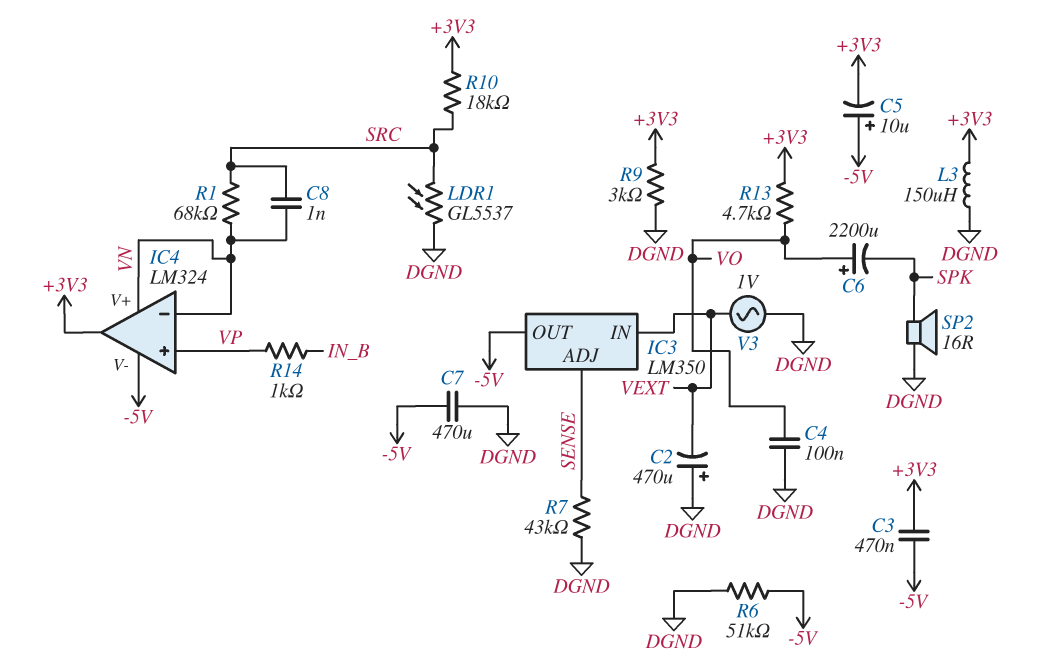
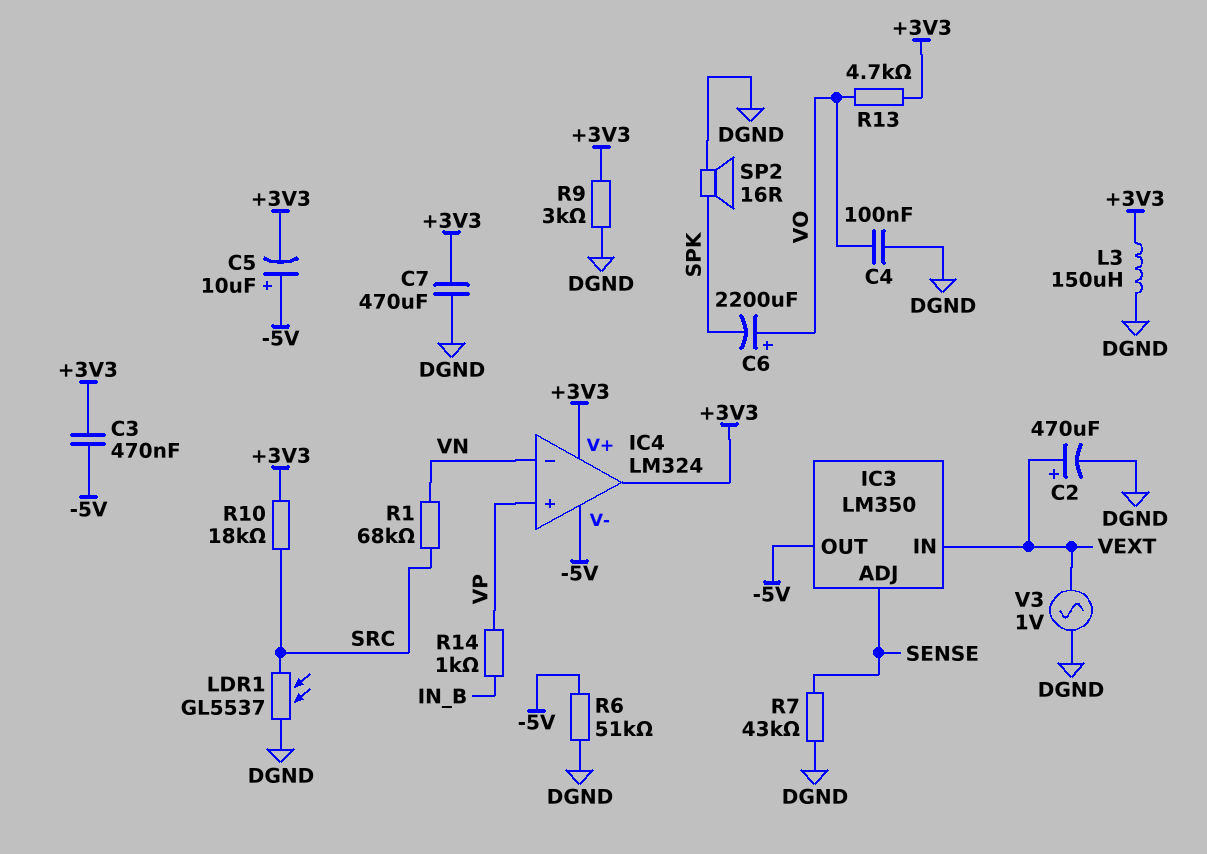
C2: 470uF (plus DGND, minus VEXT) -> 470uF (plus VEXT, minus DGND)
C7: 470uF (-5V, DGND) -> 470uF (+3V3, DGND)
C8: 1nF (SRC, VN) -> none
IC4 pin V+: VN -> +3V3

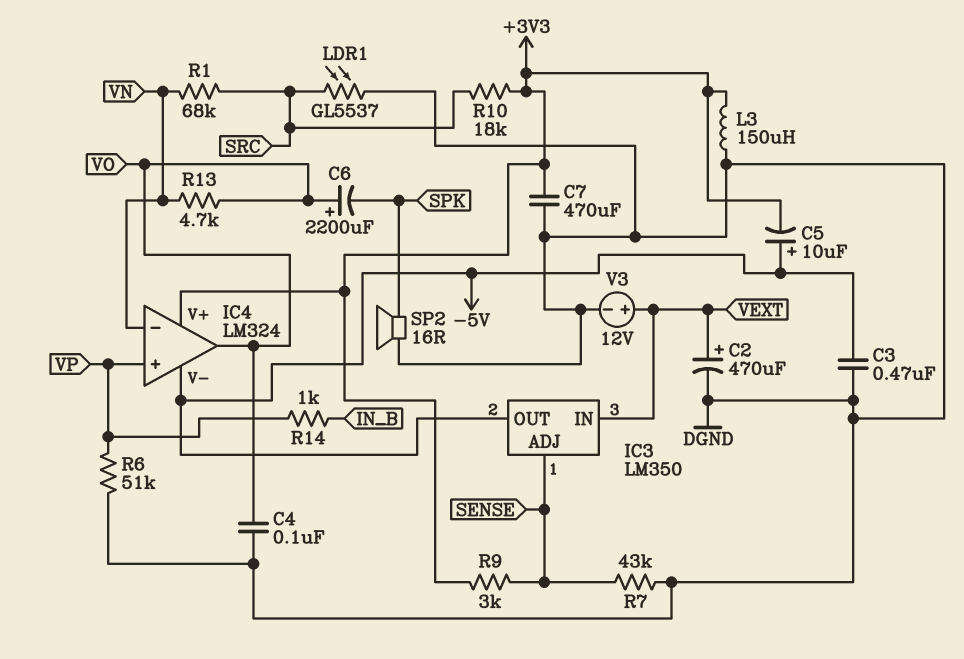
C3: 470nF (+3V3, -5V) -> 470nF (-5V, DGND)
IC4 pin out: +3V3 -> VO
R6: 51k (-5V, DGND) -> 51k (DGND, VP)
R9: 3k (+3V3, DGND) -> 3k (+3V3, SENSE)
R13: 4.7k (+3V3, VO) -> 4.7k (VN, VO)
V3: AC 1V (DGND, VEXT) -> 12V (plus VEXT, minus DGND)

